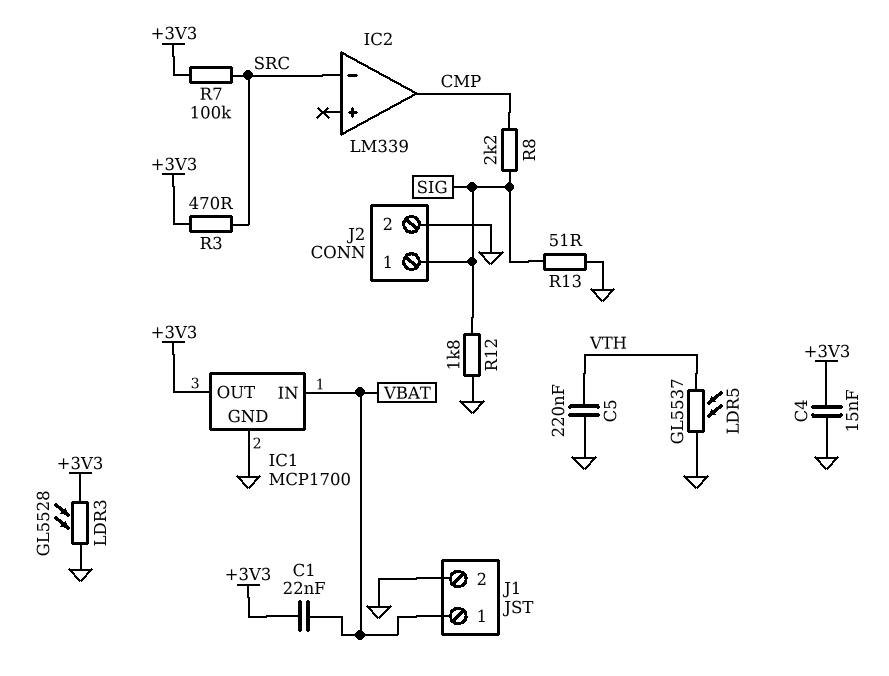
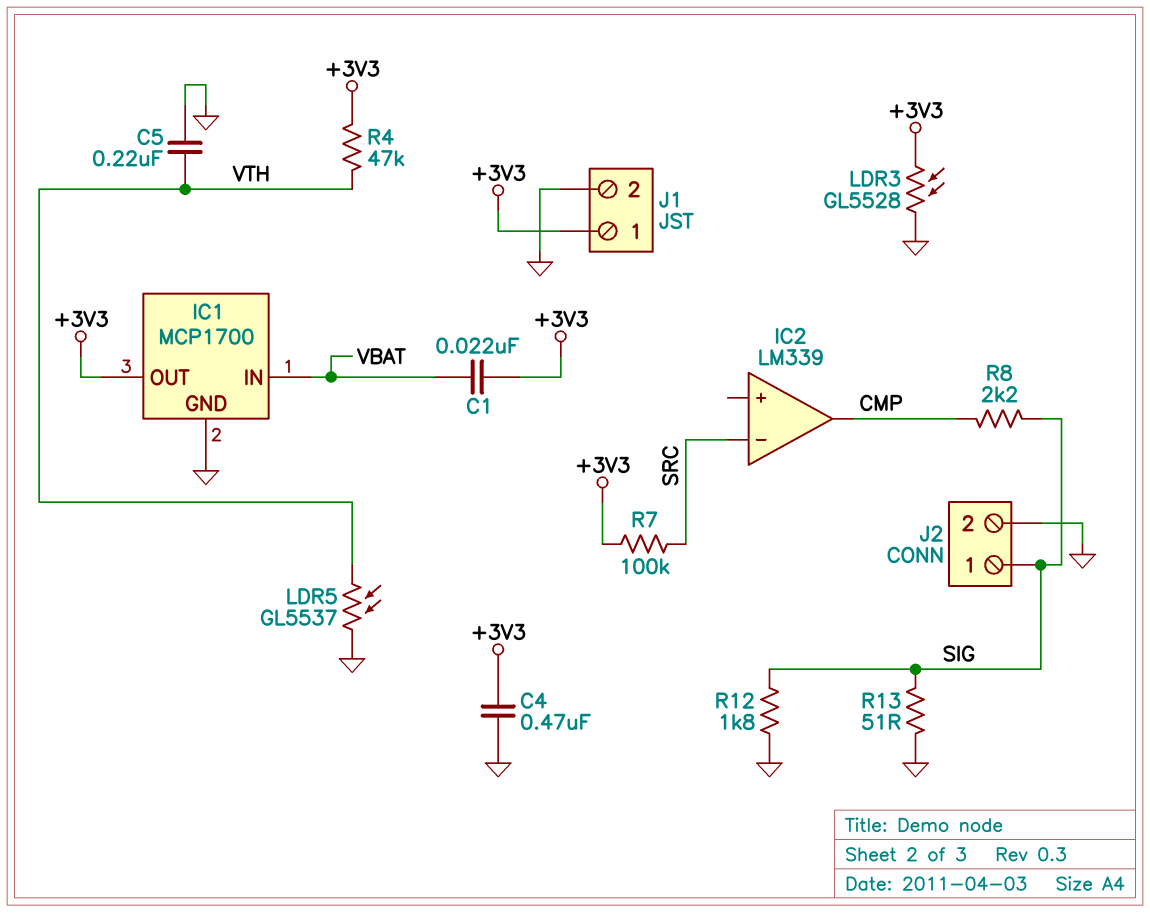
C4: 15nF (+3V3, GND) -> 470nF (+3V3, GND)
J1 pin 1: VBAT -> +3V3
R3: 470 (+3V3, SRC) -> none
R4: none -> 47k (+3V3, VTH)

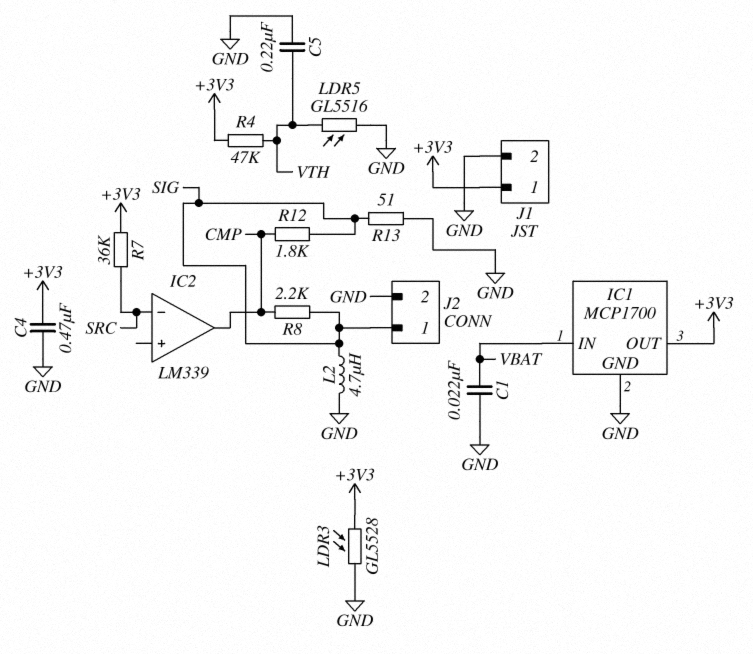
C1: 22nF (+3V3, VBAT) -> 22nF (GND, VBAT)
L2: none -> 4.7uH (GND, SIG)
LDR5: GL5537 (GND, VTH) -> GL5516 (GND, VTH)
R7: 100k (+3V3, SRC) -> 36k (+3V3, SRC)
R12: 1.8k (GND, SIG) -> 1.8k (CMP, SIG)

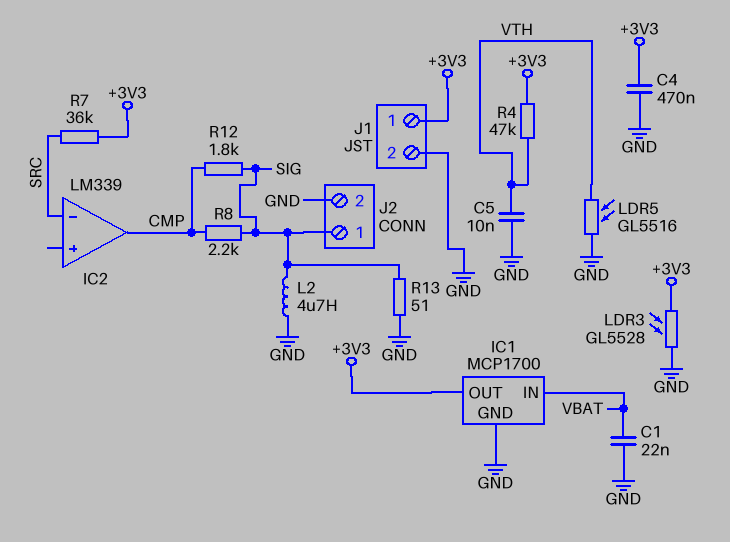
C5: 220nF (GND, VTH) -> 10nF (GND, VTH)

